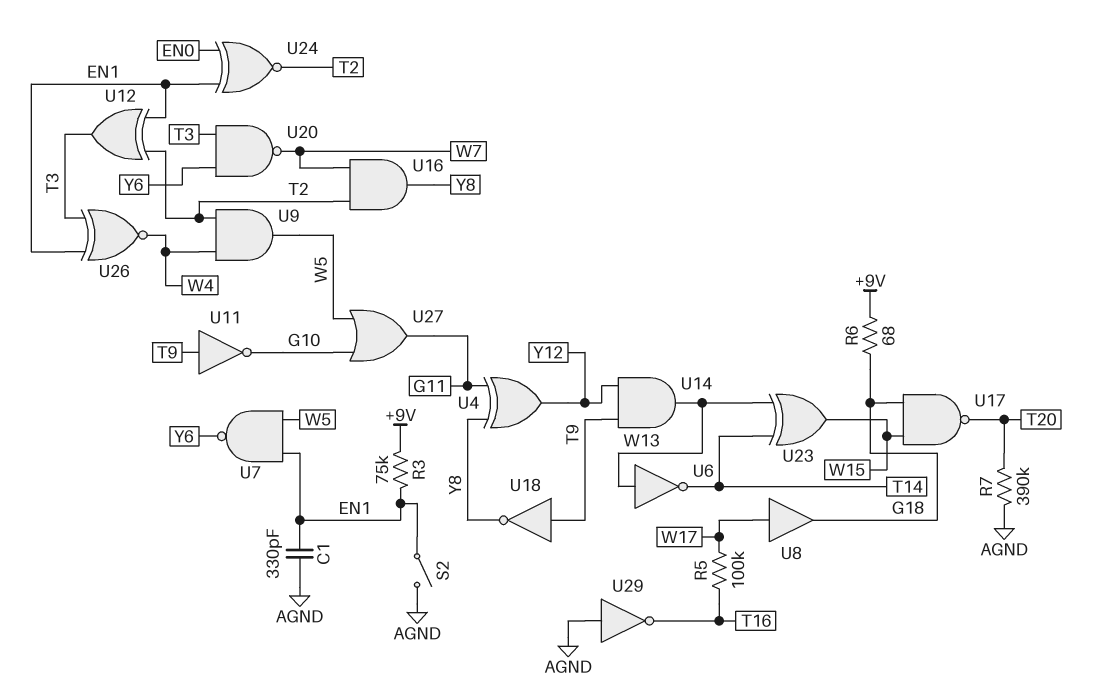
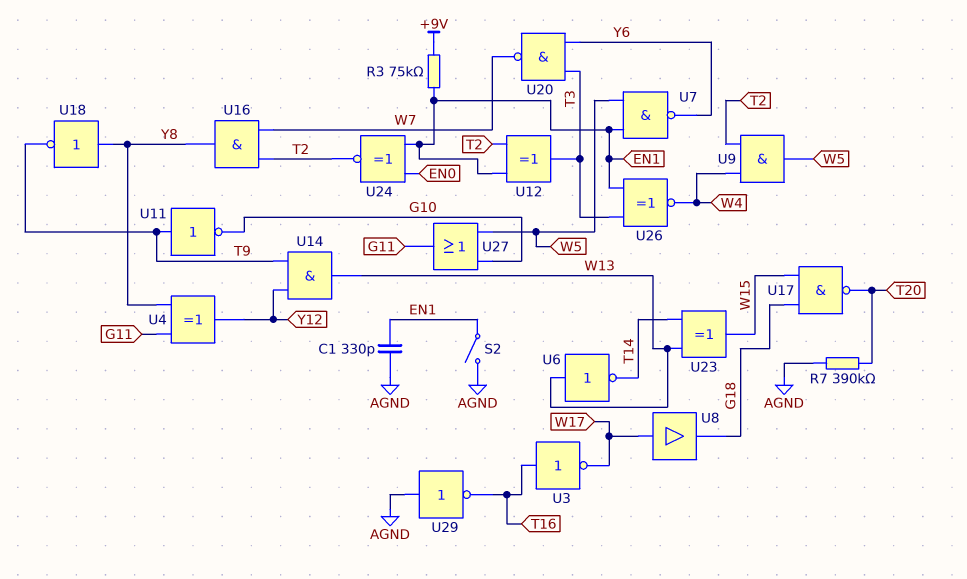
R5: 100k (T16, W17) -> none
R6: 68 (+9V, G18) -> none
U3: none -> NOT (in T16, out W17)
U18: NOT (in T9, out Y8) -> NOT (in Y8, out T9)

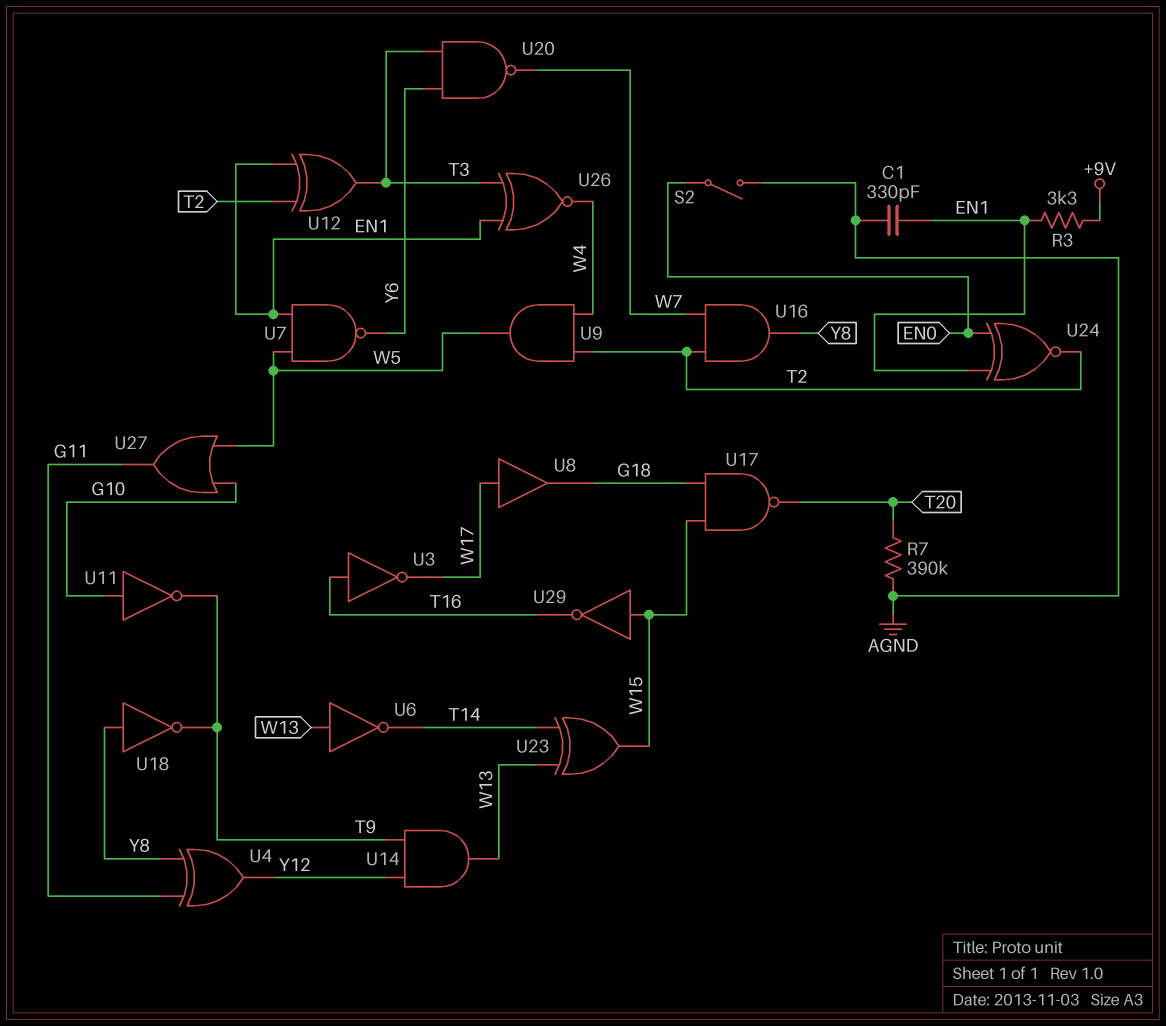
R3: 75k (+9V, EN1) -> 3.3k (+9V, EN1)
S2: switch (AGND, EN1) -> switch (AGND, EN0)
U11: NOT (in T9, out G10) -> NOT (in G10, out T9)
U29: NOT (in AGND, out T16) -> NOT (in W15, out T16)

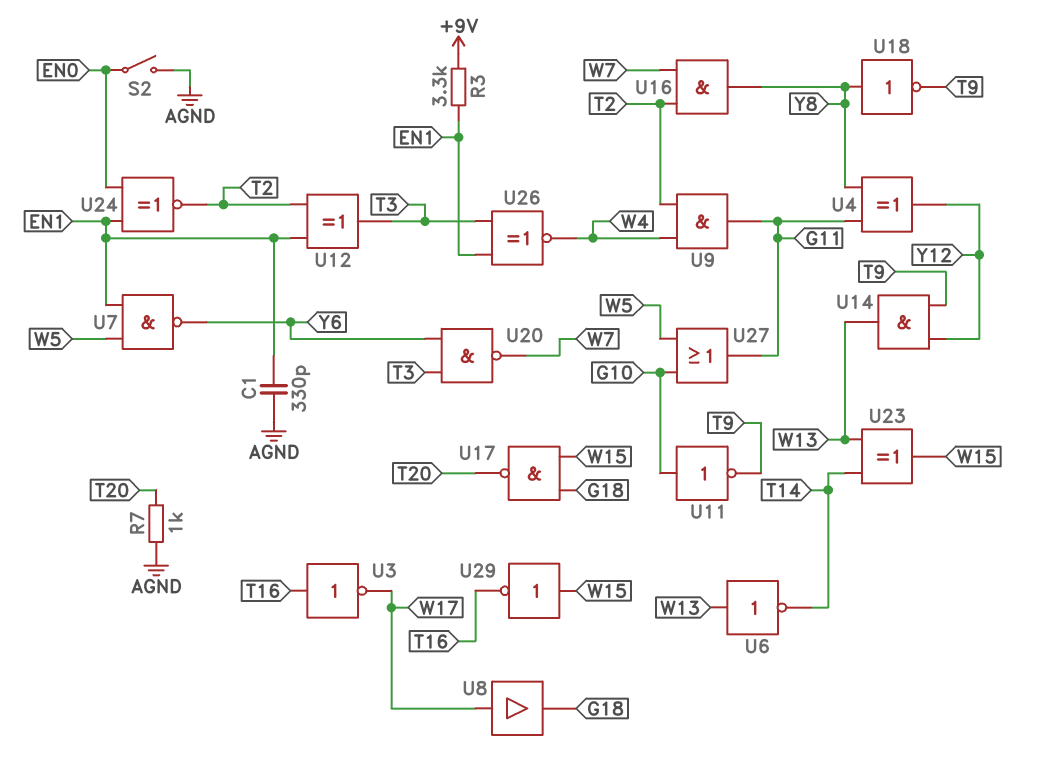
R7: 390k (AGND, T20) -> 1k (AGND, T20)
U9: AND (in T2, in W4, out W5) -> AND (in T2, in W4, out G11)

